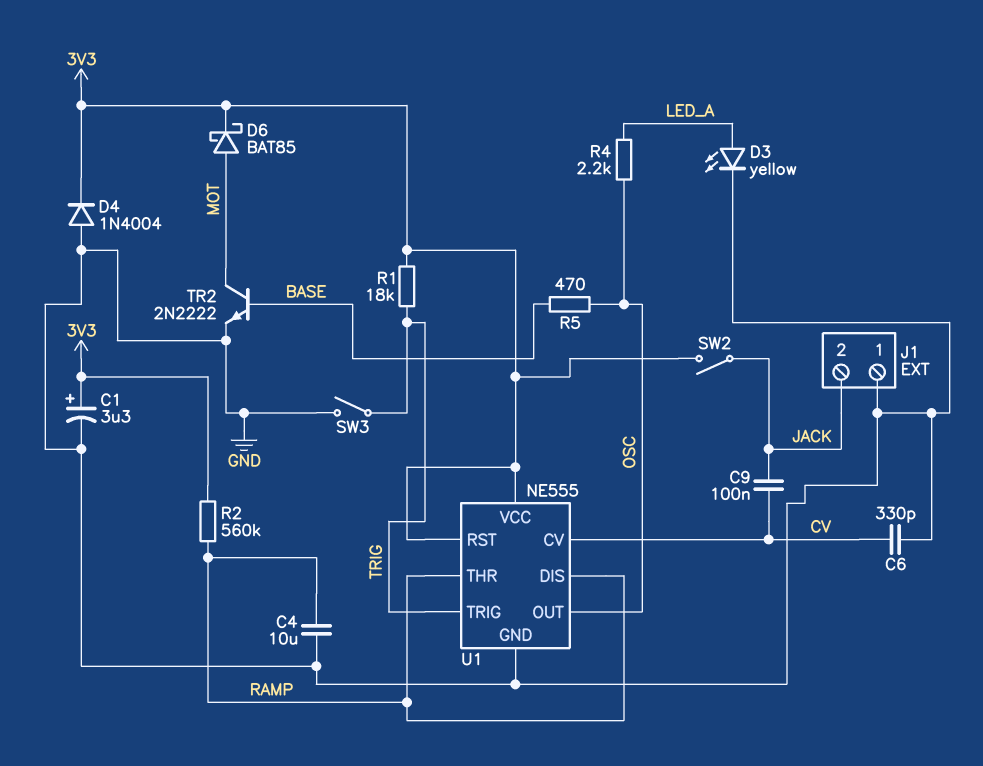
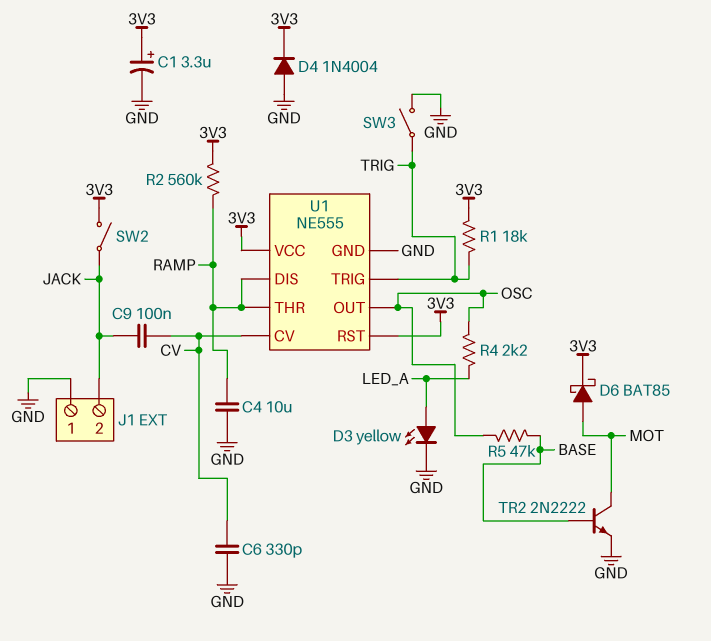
R5: 470 (BASE, OSC) -> 47k (BASE, OSC)

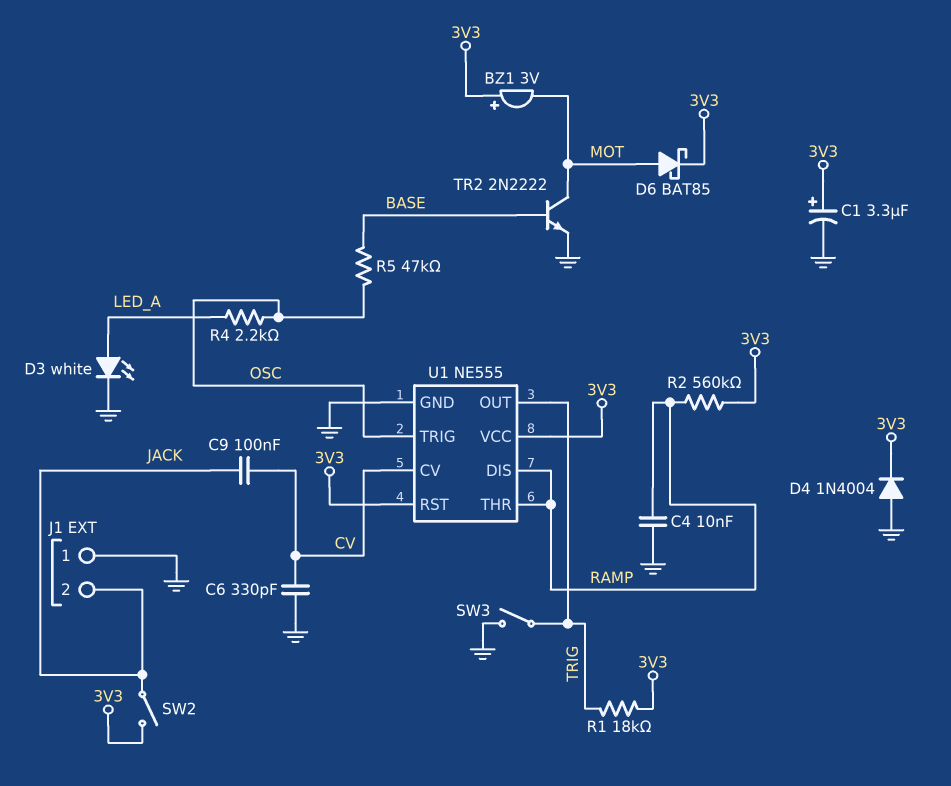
BZ1: none -> buzzer 3V (plus 3V3, minus MOT)
C4: 10uF (GND, RAMP) -> 10nF (GND, RAMP)
D3: LED yellow (A LED_A, K GND) -> LED white (A LED_A, K GND)
U1 pin OUT: OSC -> TRIG
U1 pin TRIG: TRIG -> OSC

